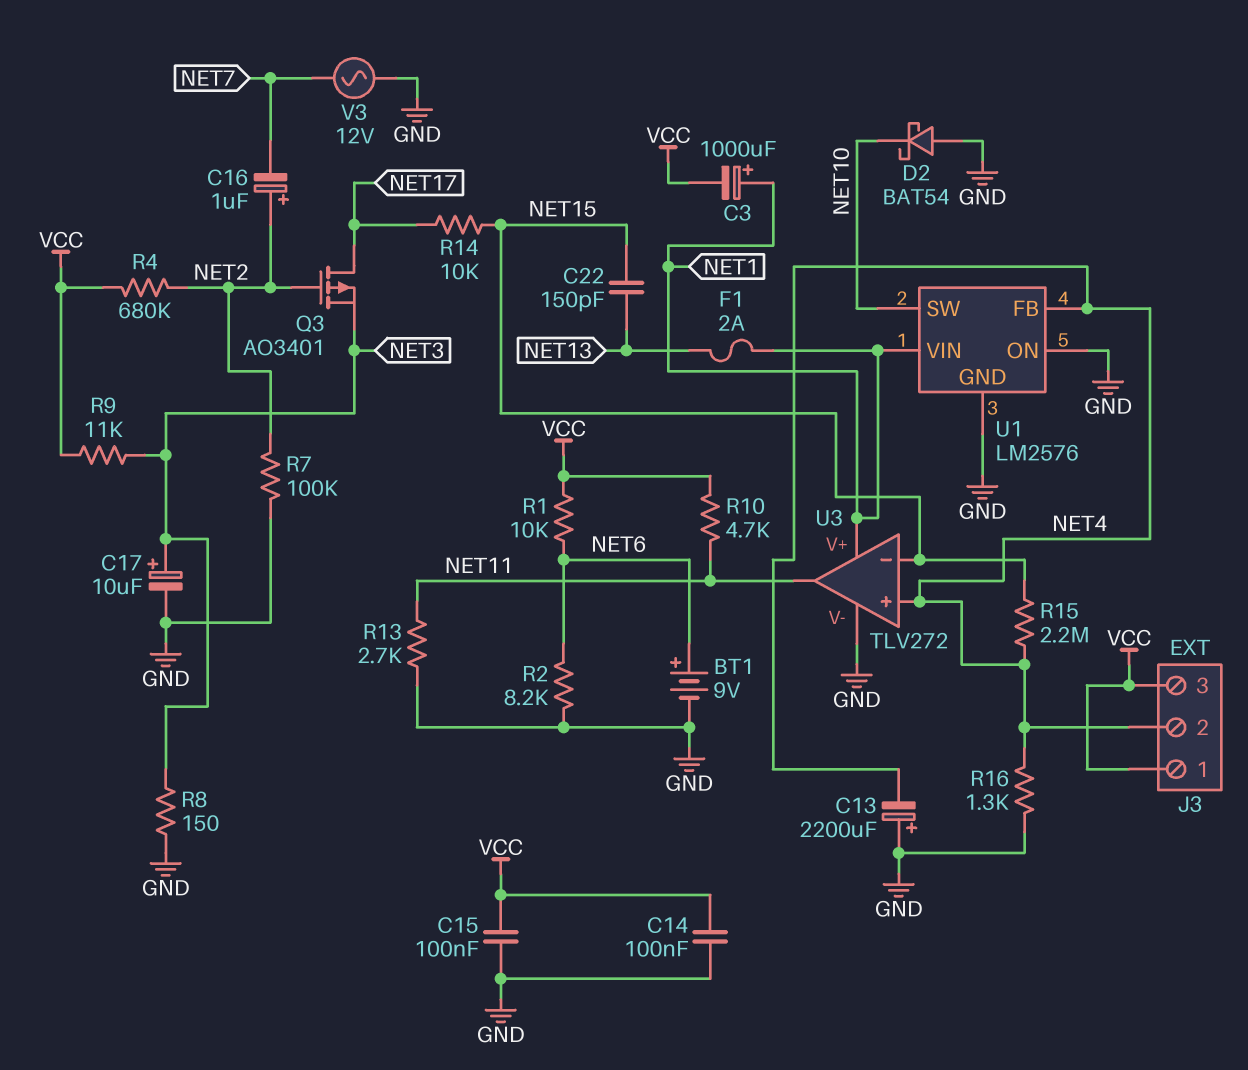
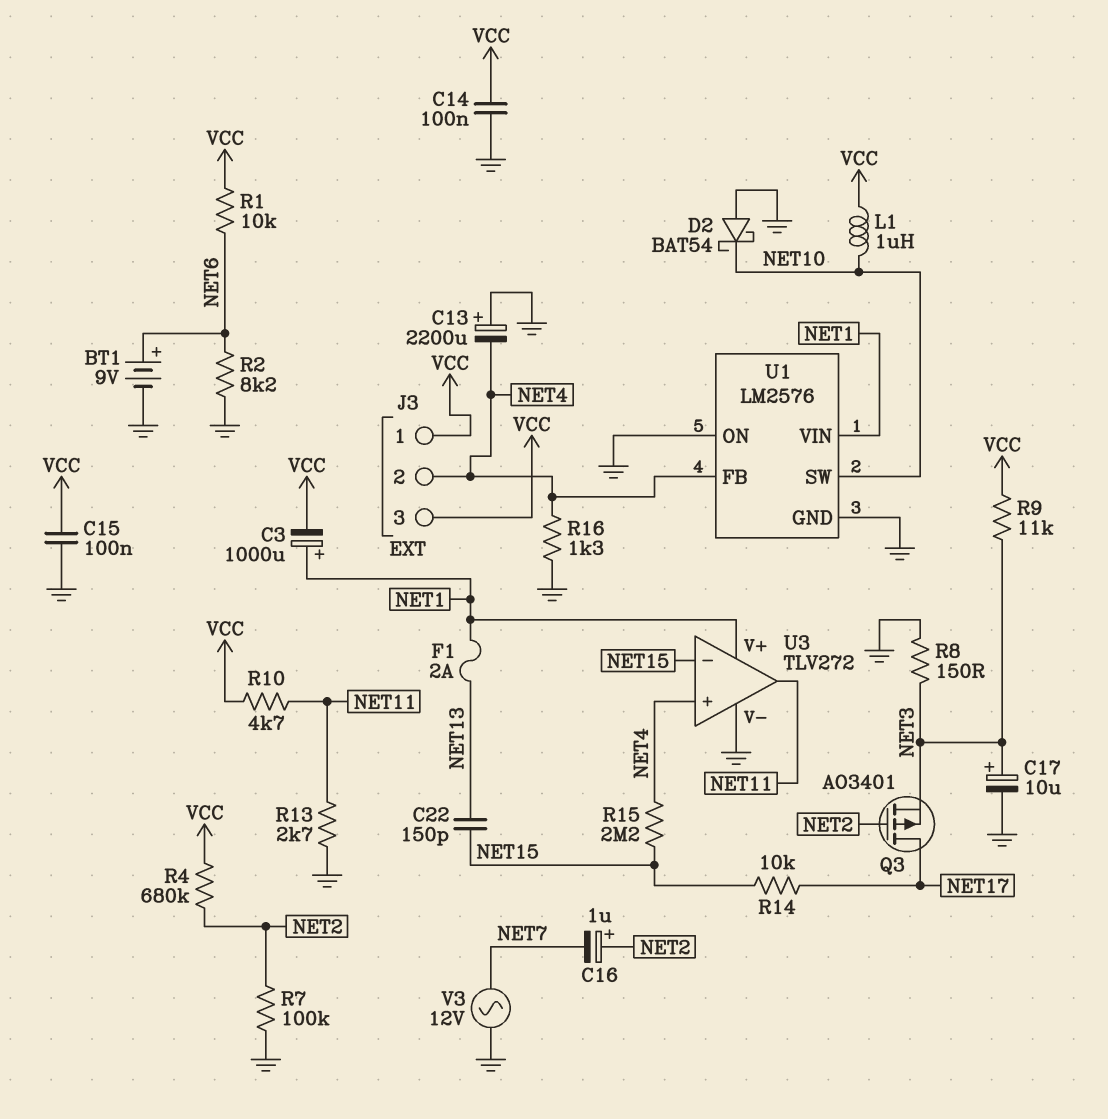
L1: none -> 1uH (NET10, VCC)

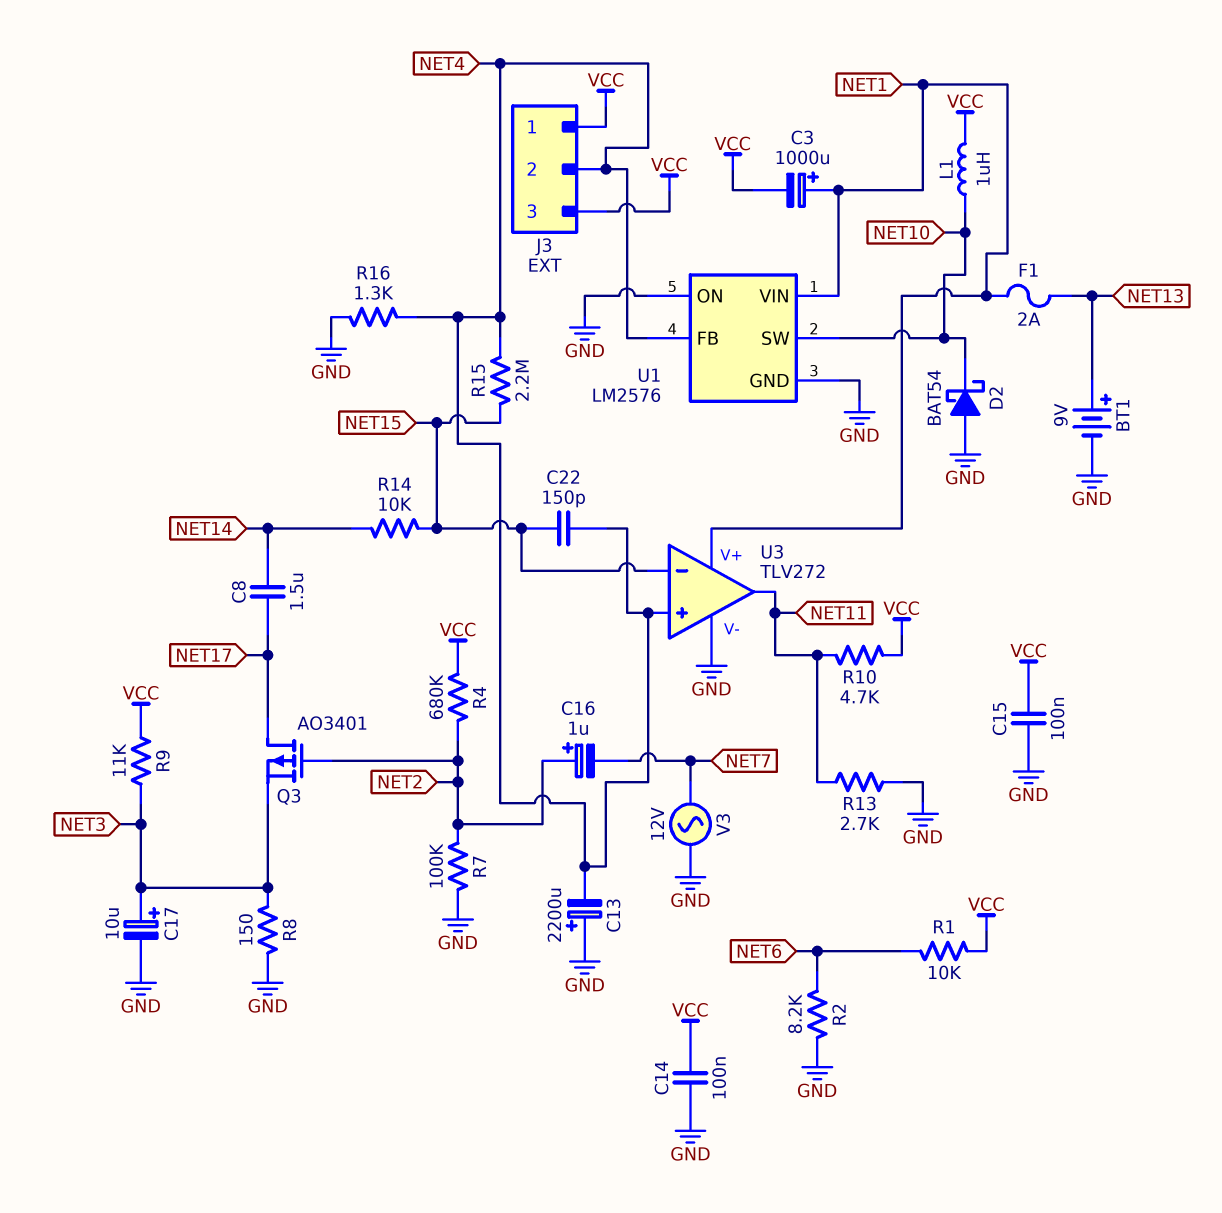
BT1: 9V (plus NET6, minus GND) -> 9V (plus NET13, minus GND)
C8: none -> 1.5uF (NET14, NET17)
C22: 150pF (NET13, NET15) -> 150pF (NET4, NET15)
R14: 10k (NET15, NET17) -> 10k (NET14, NET15)

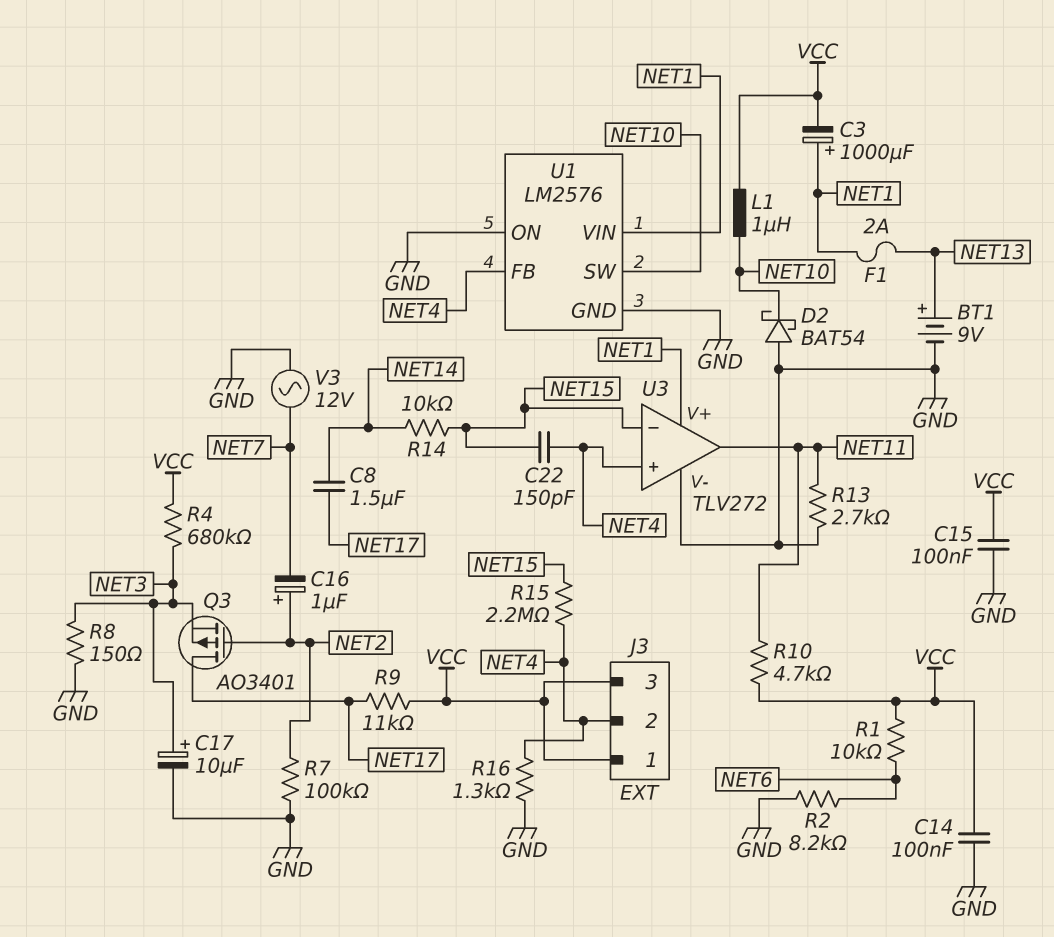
C13: 2200uF (plus GND, minus NET4) -> none
R4: 680k (NET2, VCC) -> 680k (NET3, VCC)
R9: 11k (NET3, VCC) -> 11k (NET17, VCC)

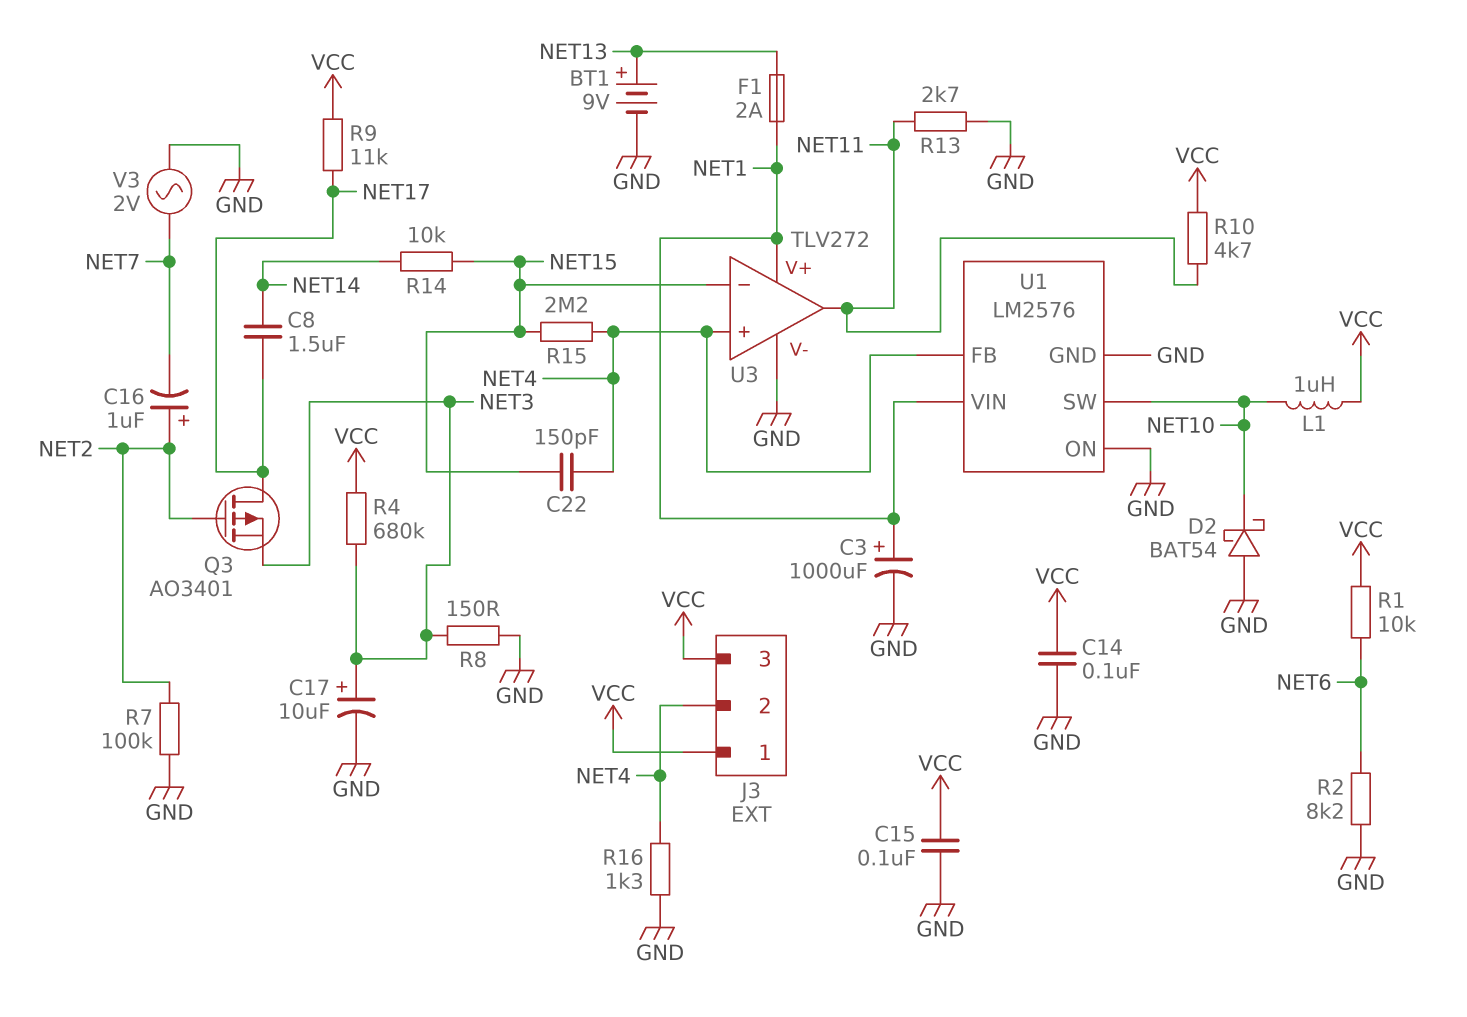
C3: 1000uF (plus NET1, minus VCC) -> 1000uF (plus NET1, minus GND)
V3: AC 12V (GND, NET7) -> AC 2V (GND, NET7)

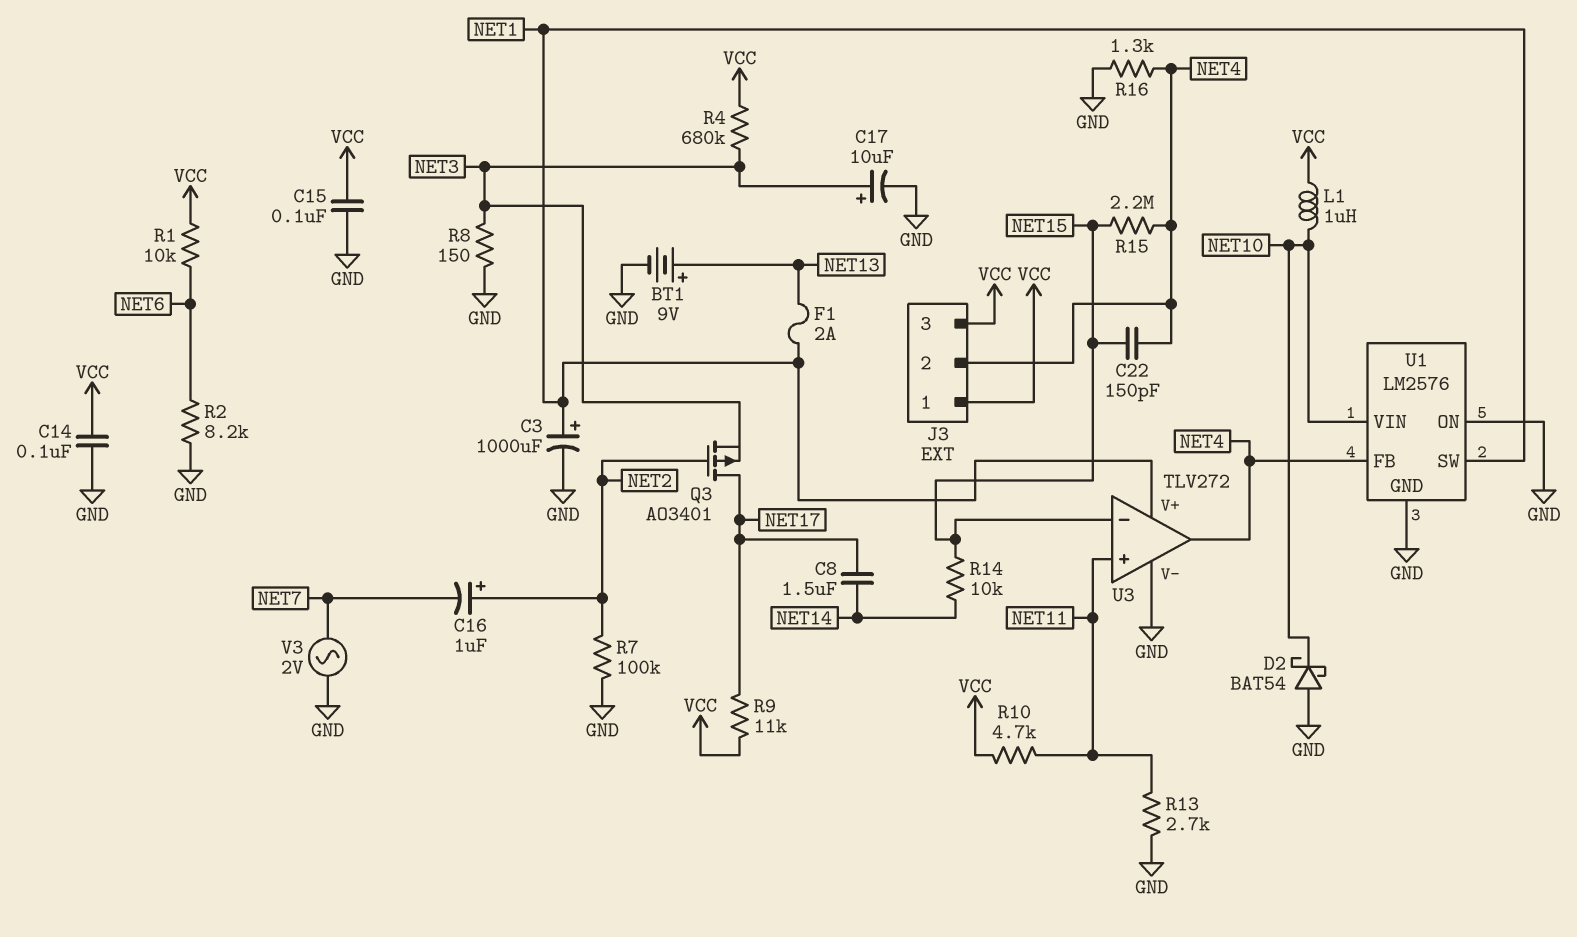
U1 pin SW: NET10 -> NET1
U1 pin VIN: NET1 -> NET10
U3 pin in+: NET4 -> NET11
U3 pin out: NET11 -> NET4

